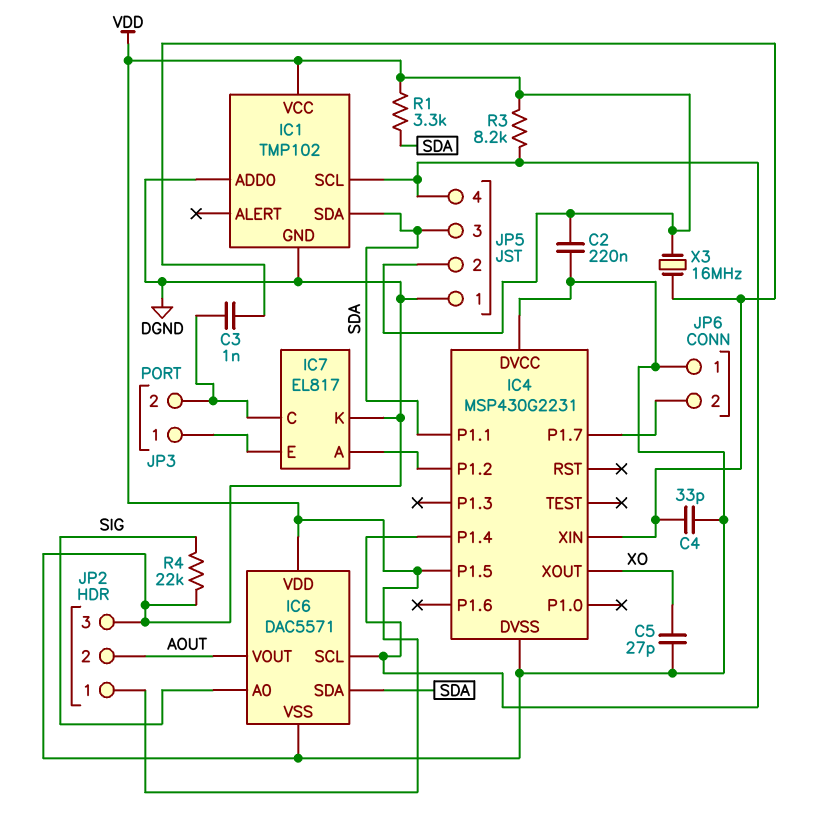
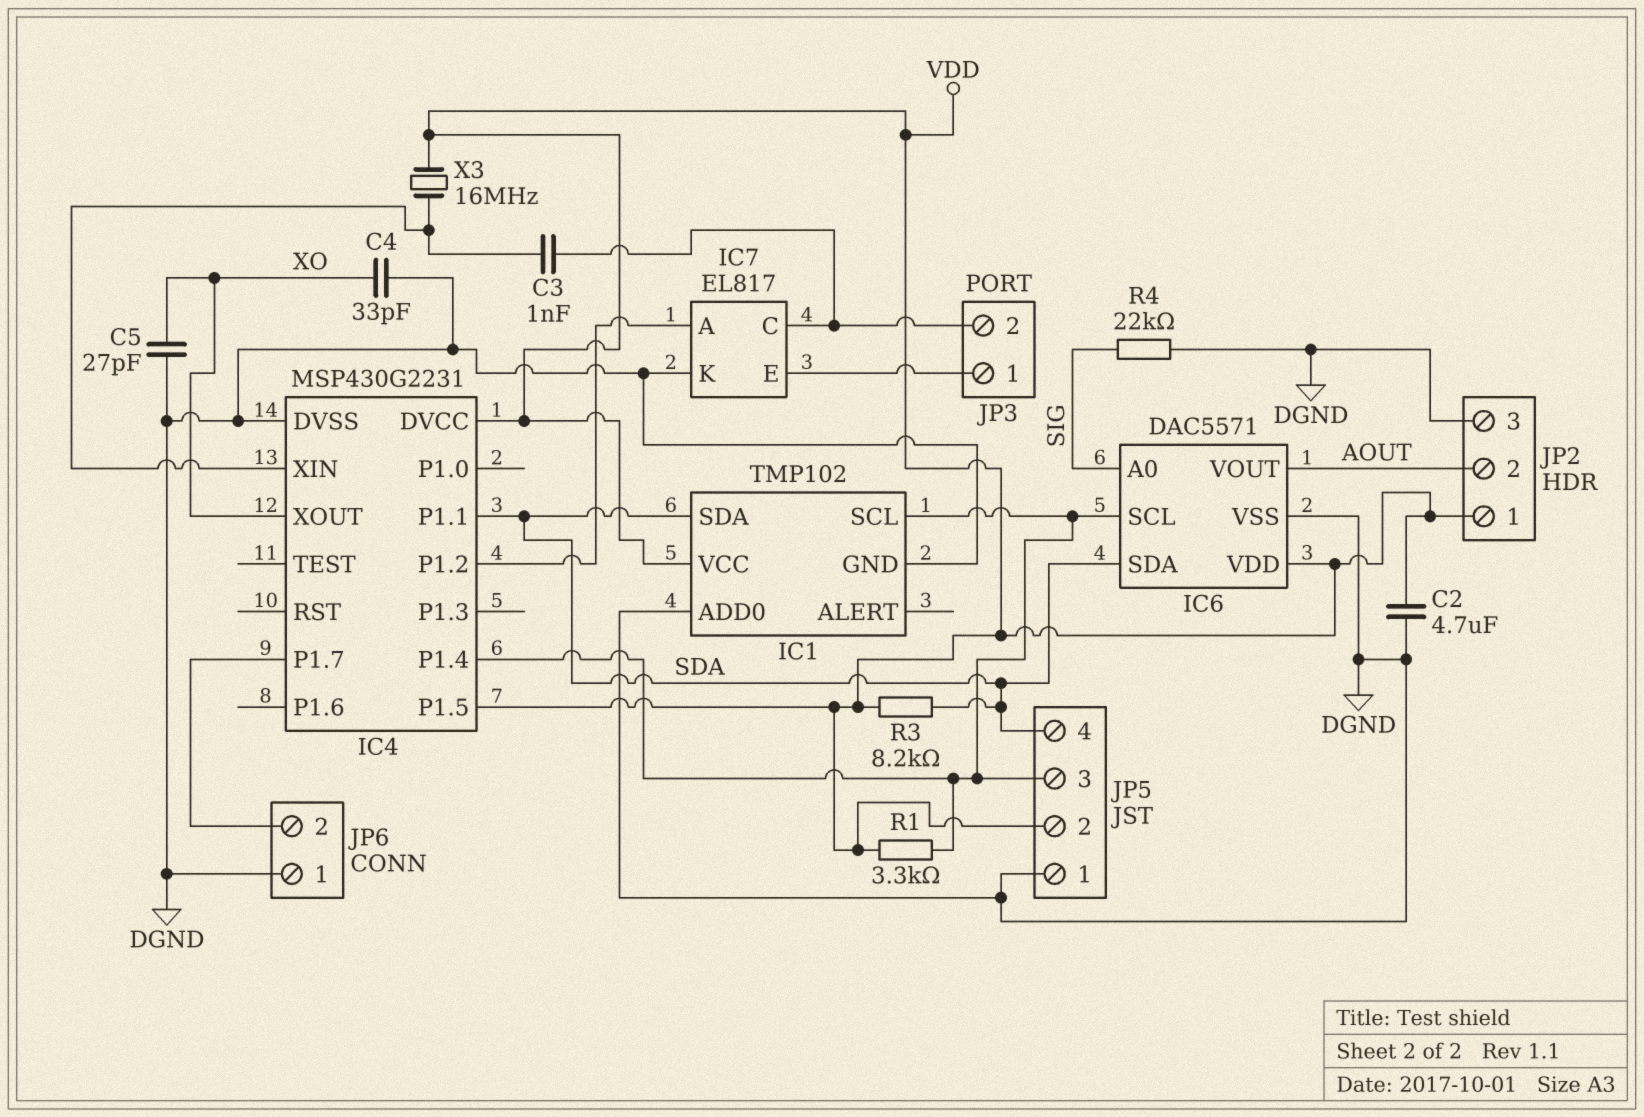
C2: 220nF (DGND, VDD) -> 4.7uF (DGND, VDD)
C4: 33pF (DGND, IC4/XIN) -> 33pF (DGND, XO)
IC4 pin DVCC: DGND -> VDD
JP5 pin 3: SDA -> IC1/SCL
JP5 pin 4: IC1/SCL -> SDA
R1: 3.3k (SDA, VDD) -> 3.3k (IC1/SCL, VDD)
R3: 8.2k (IC1/SCL, VDD) -> 8.2k (SDA, VDD)

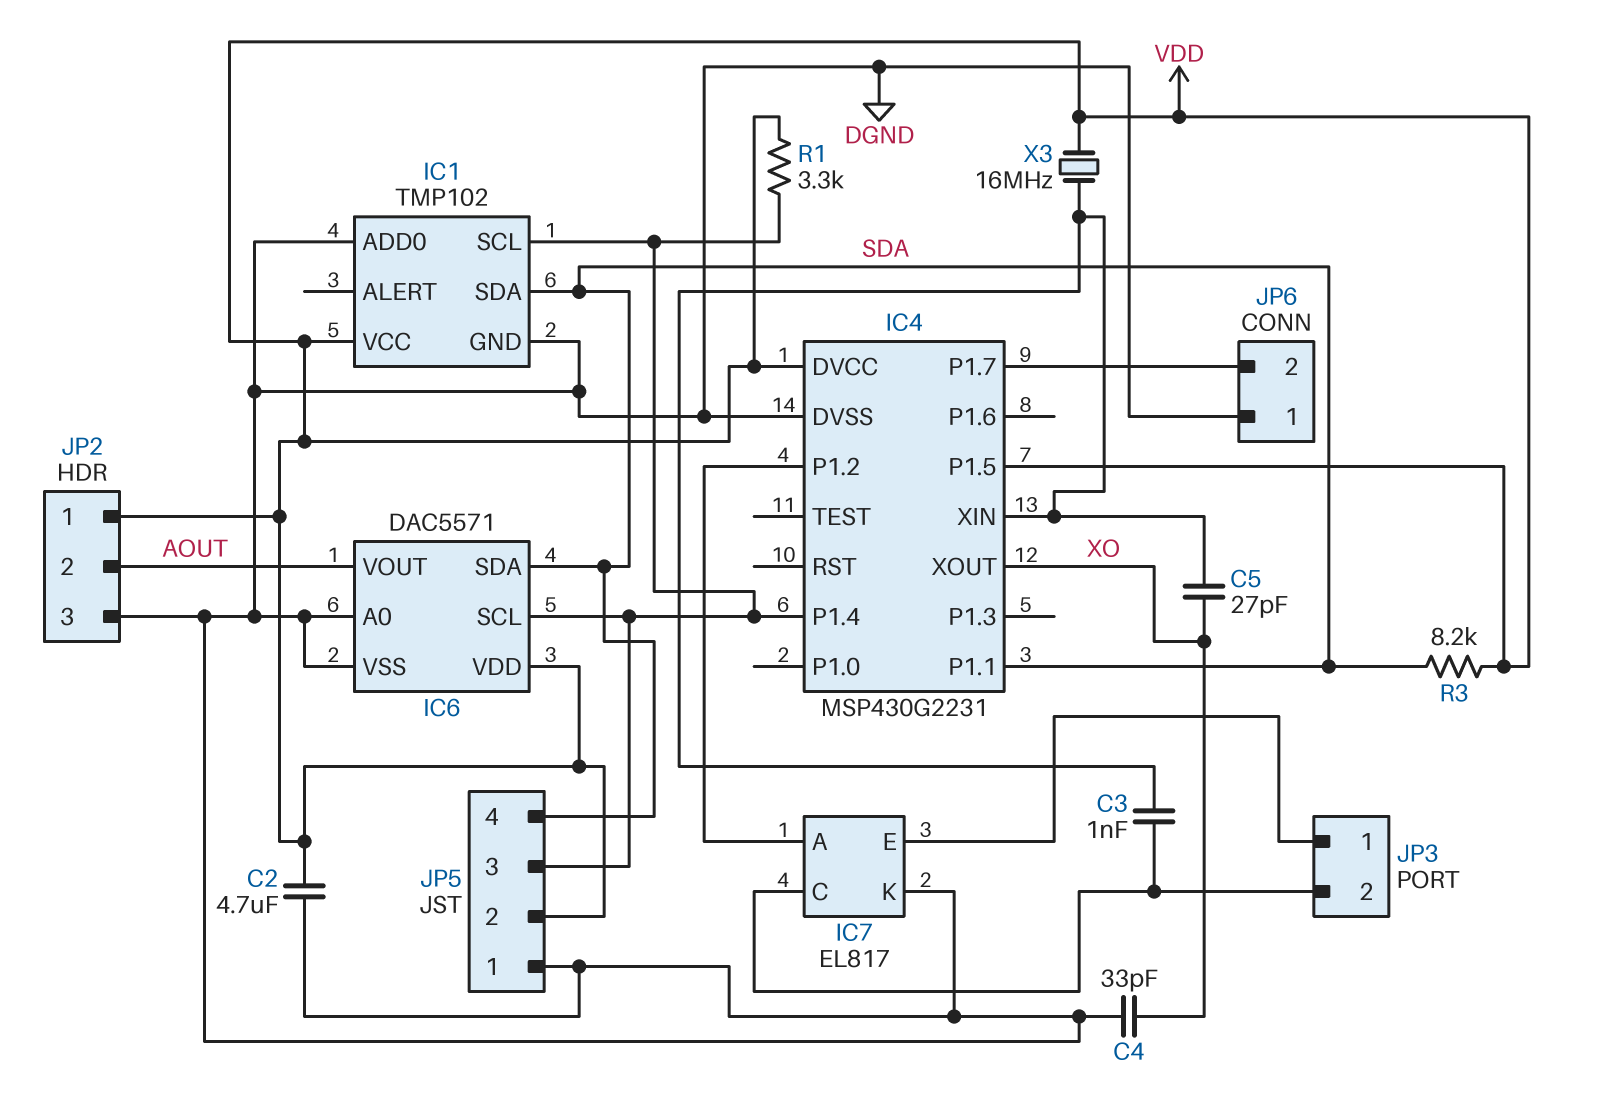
C5: 27pF (DGND, XO) -> 27pF (IC4/XIN, XO)
IC6 pin A0: SIG -> DGND
R4: 22k (DGND, SIG) -> none

